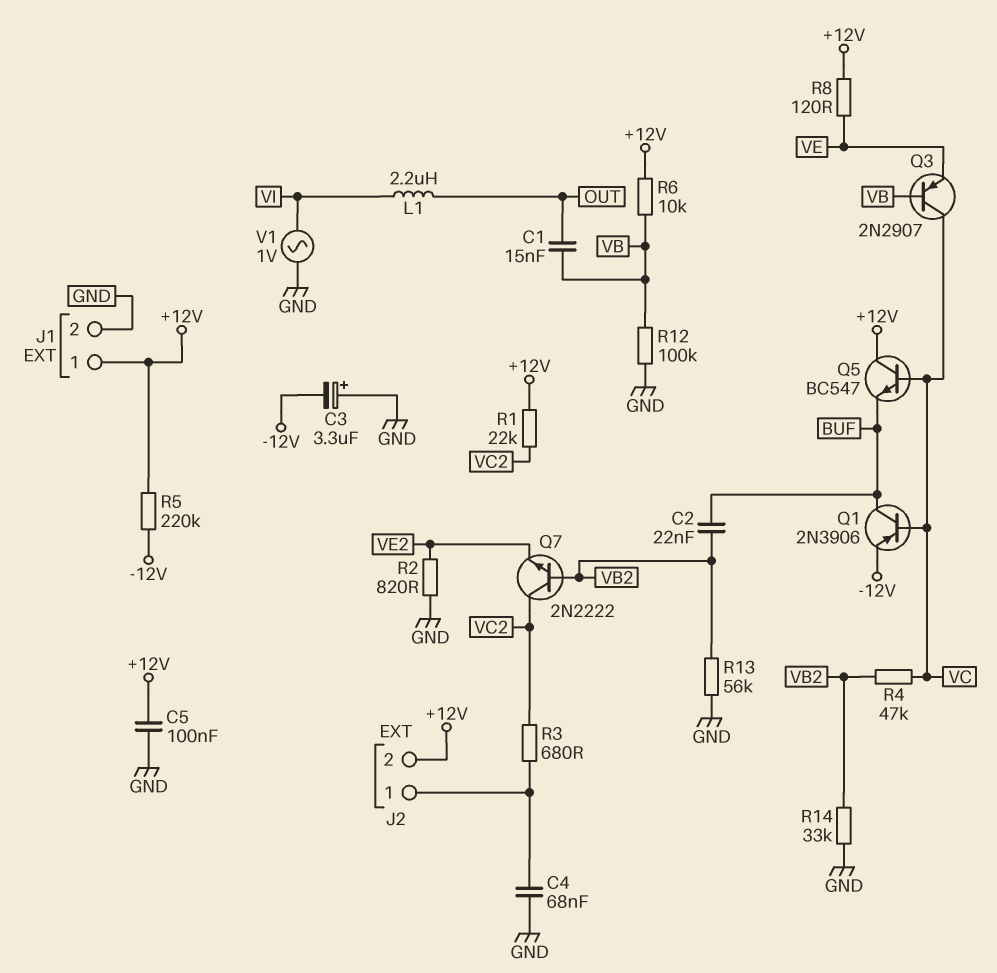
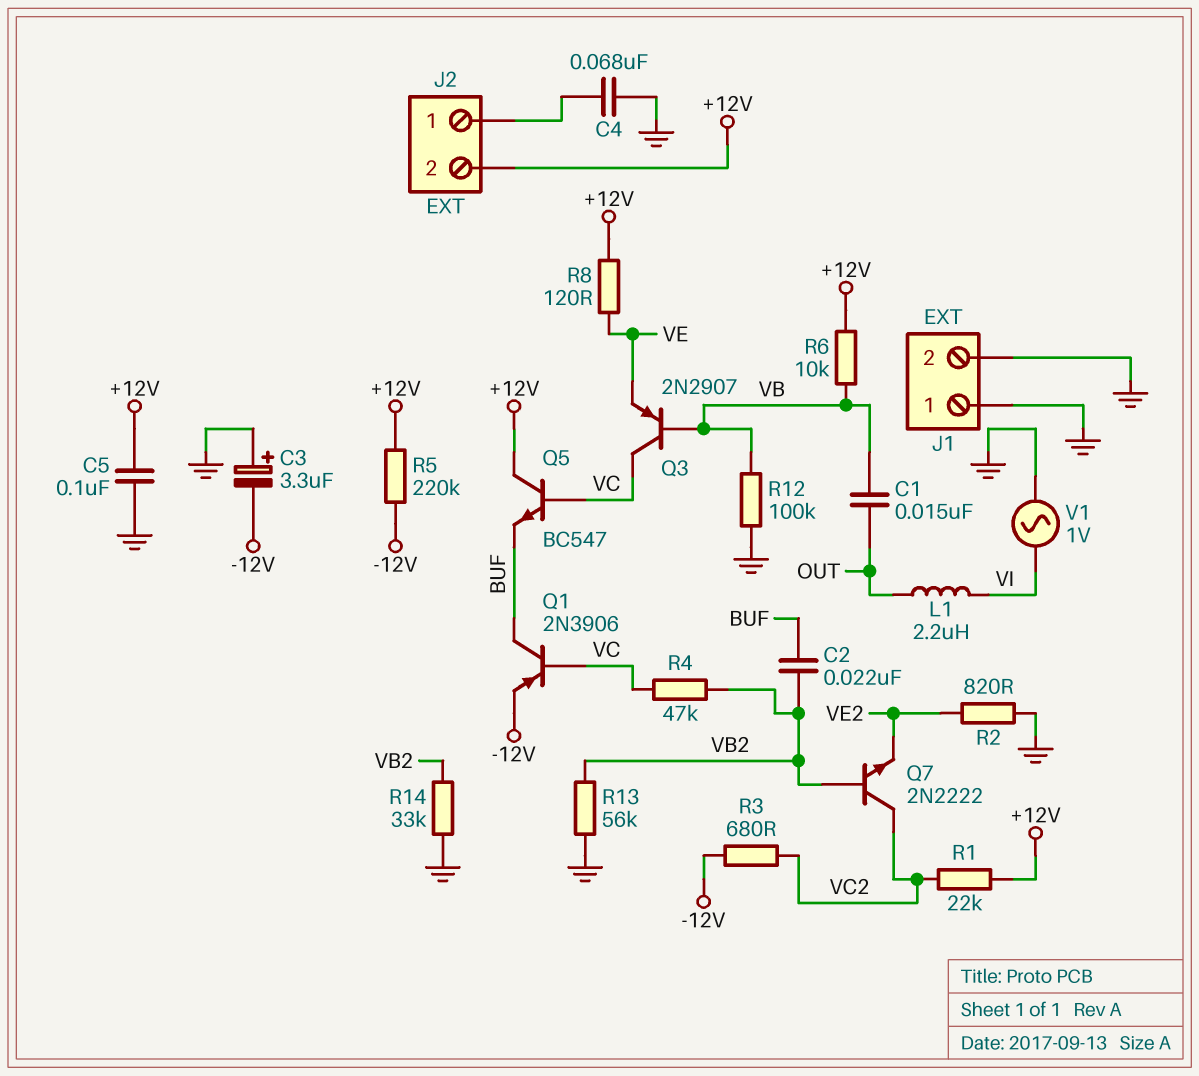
J1 pin 1: +12V -> GND
R3: 680 (J2/1, VC2) -> 680 (-12V, VC2)

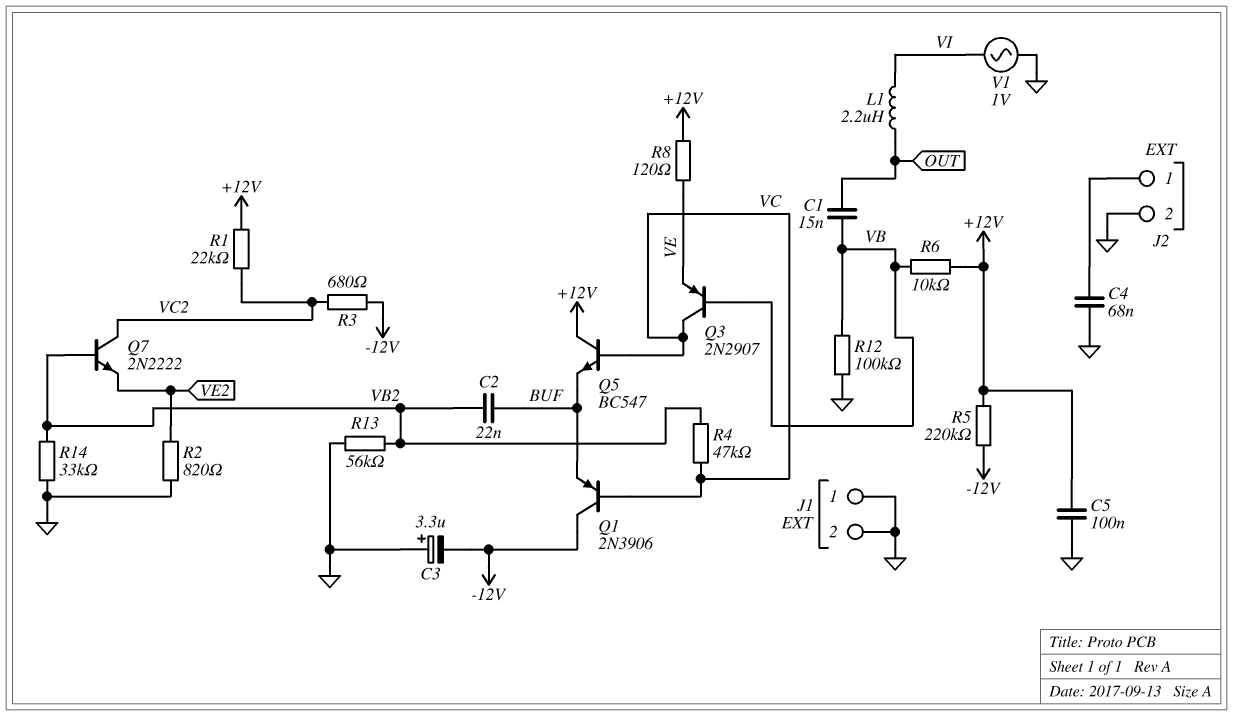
J2 pin 2: +12V -> GND
Q1: PNP 2N3906 (B VC, C BUF, E -12V) -> PNP 2N3906 (B VC, C -12V, E BUF)

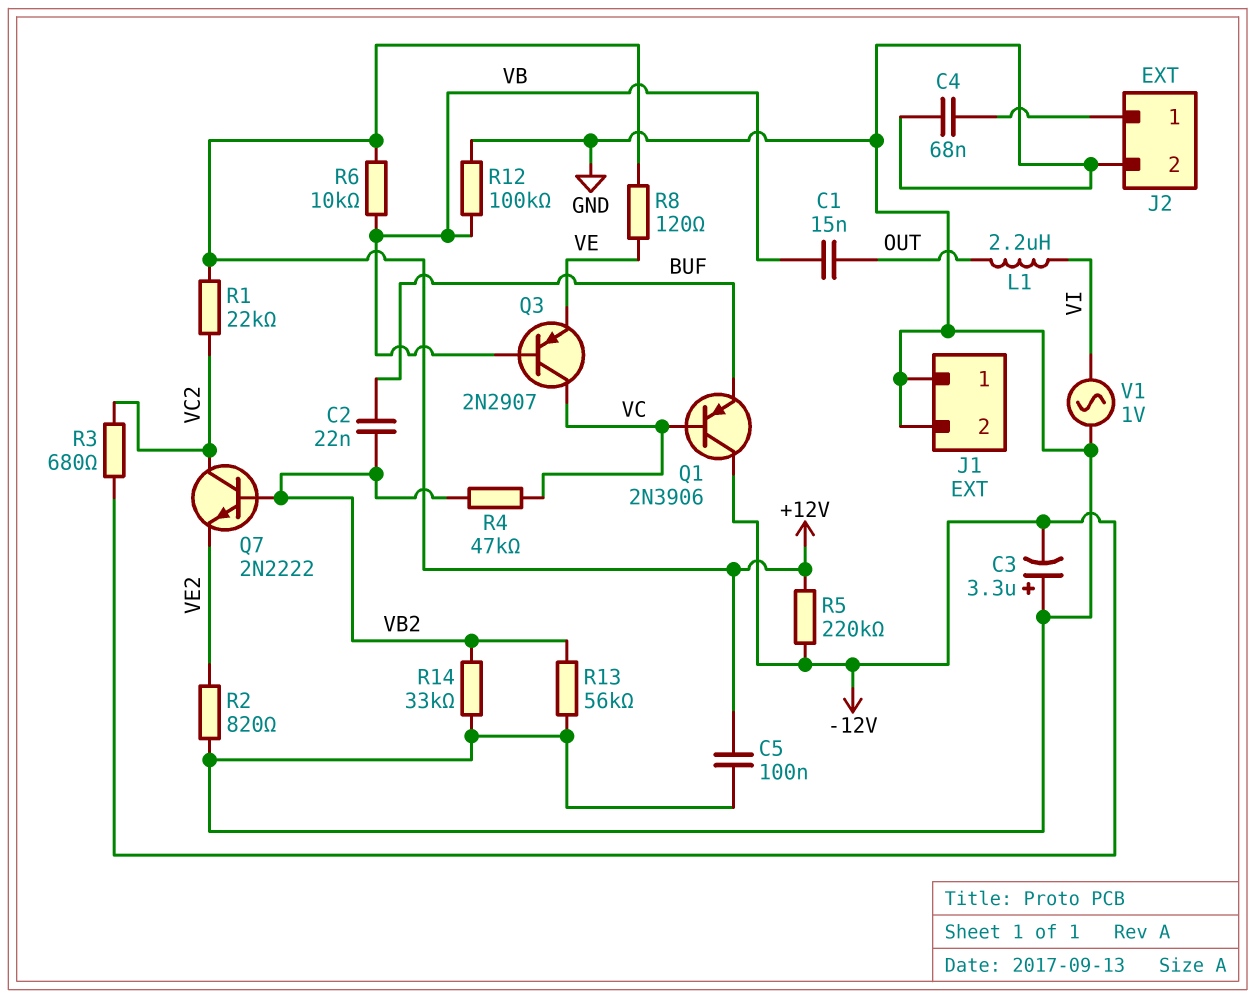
Q5: NPN BC547 (B VC, C +12V, E BUF) -> none

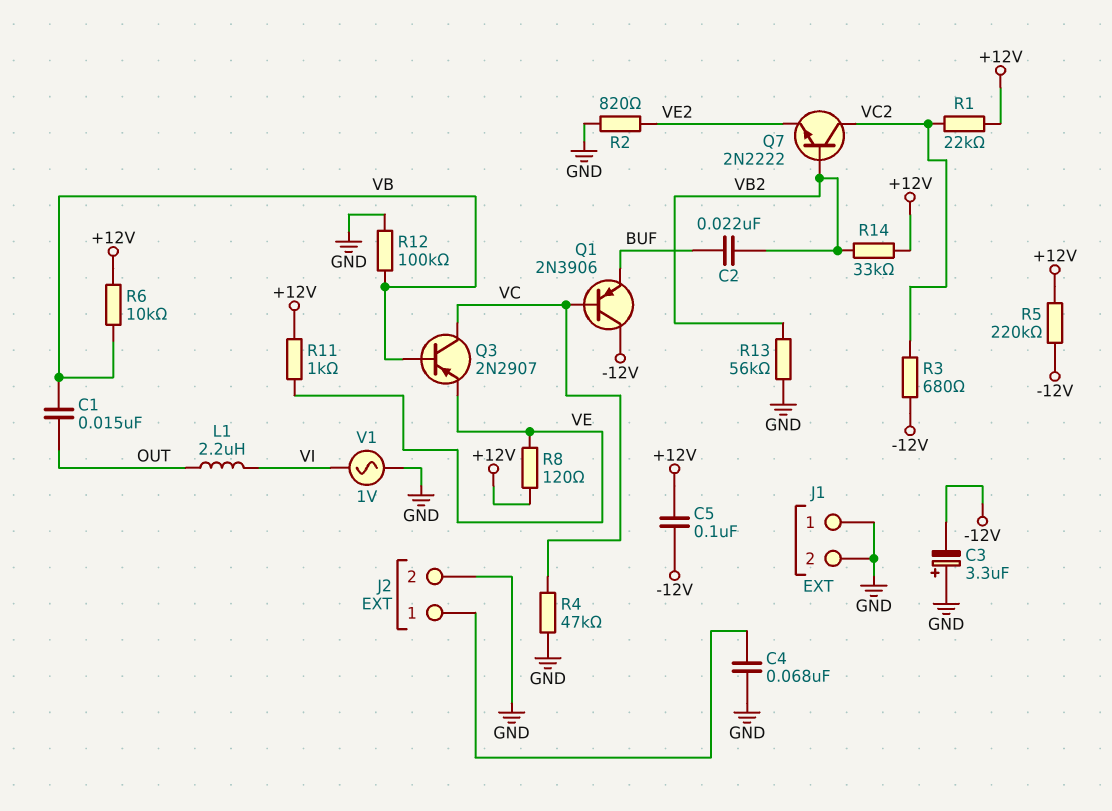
C5: 100nF (+12V, GND) -> 100nF (+12V, -12V)
R4: 47k (VB2, VC) -> 47k (GND, VC)
R11: none -> 1k (+12V, VE)
R14: 33k (GND, VB2) -> 33k (+12V, VB2)

